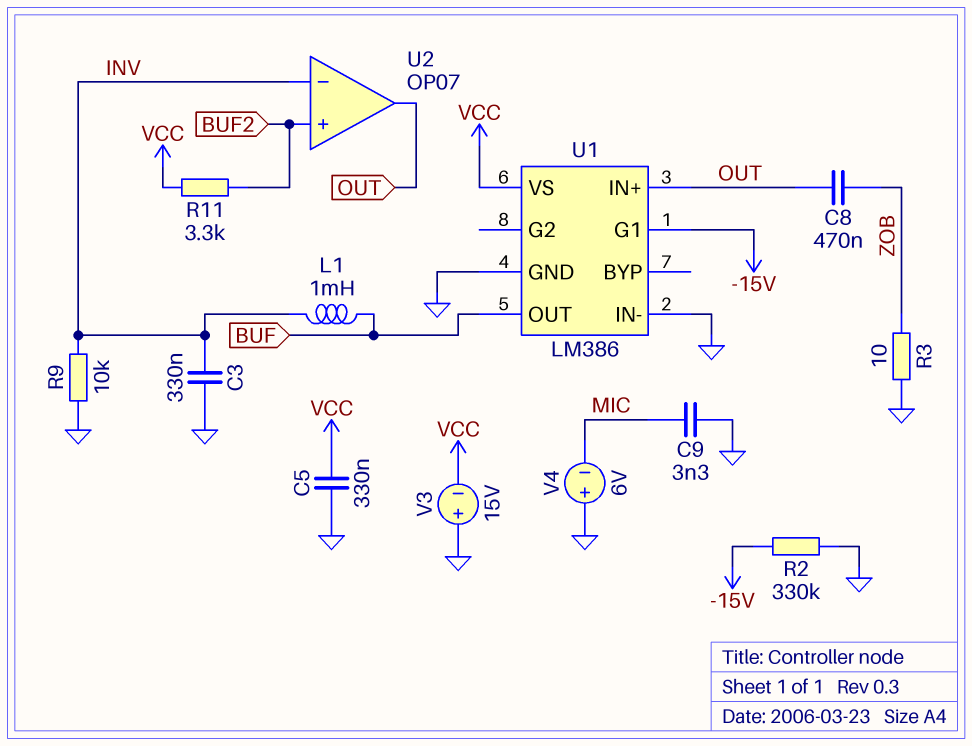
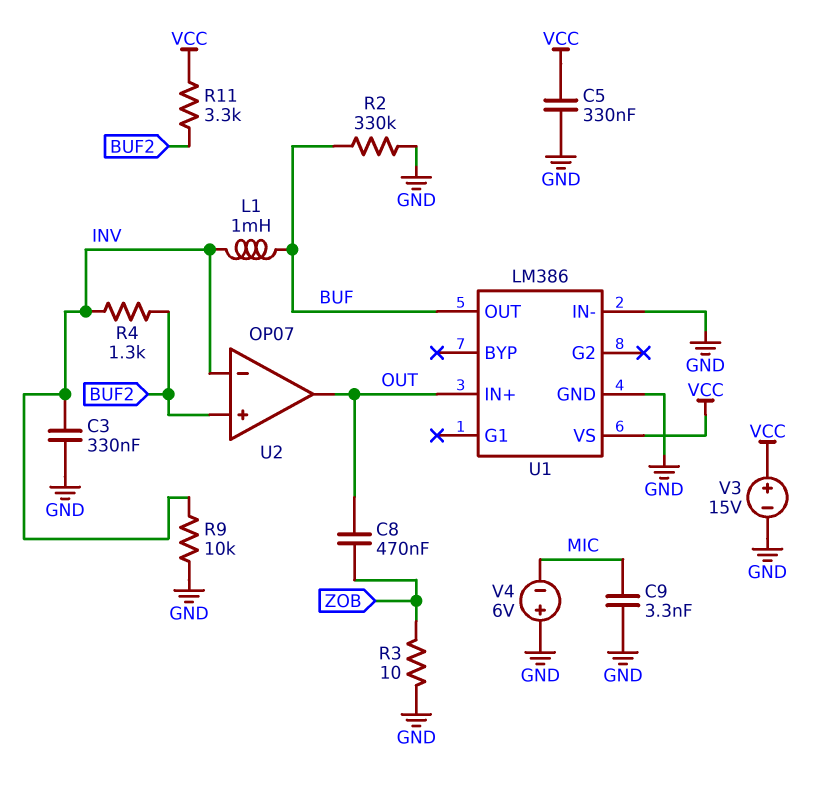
R2: 330k (-15V, GND) -> 330k (BUF, GND)
R4: none -> 1.3k (BUF2, INV)
U1 pin G1: -15V -> none
V3: 15V (plus GND, minus VCC) -> 15V (plus VCC, minus GND)

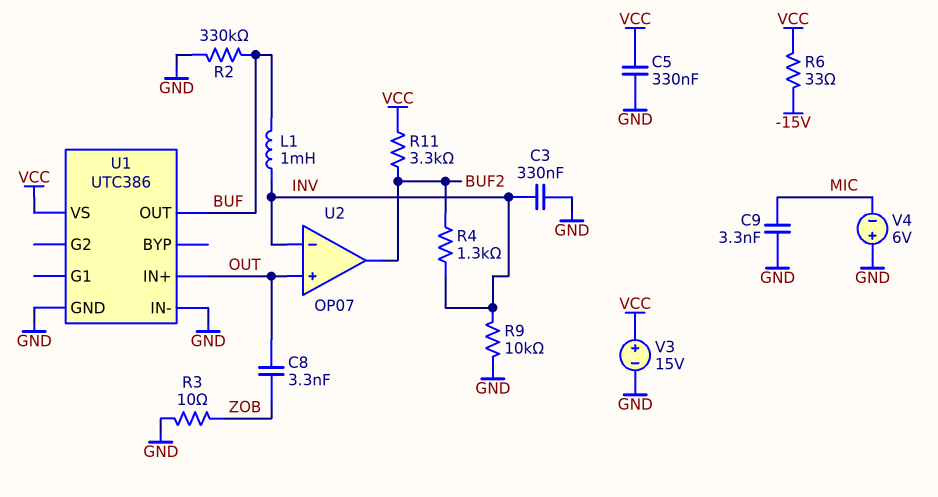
C8: 470nF (OUT, ZOB) -> 3.3nF (OUT, ZOB)
R6: none -> 33 (-15V, VCC)
U1: LM386 -> UTC386
U2 pin in+: BUF2 -> OUT
U2 pin out: OUT -> BUF2

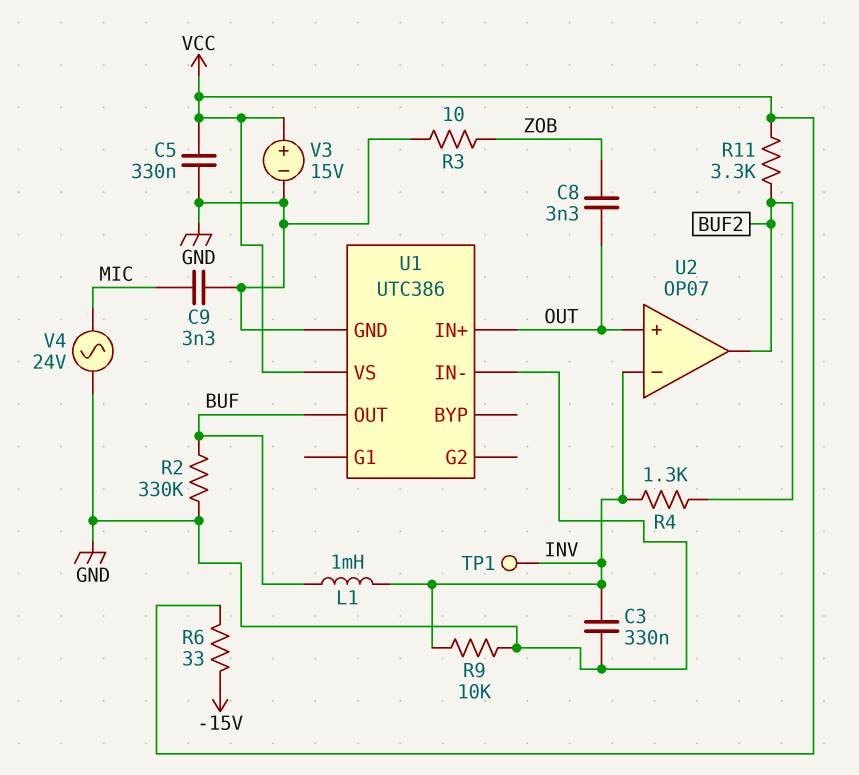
TP1: none -> test point (INV)
V4: 6V (plus GND, minus MIC) -> AC 24V (GND, MIC)

